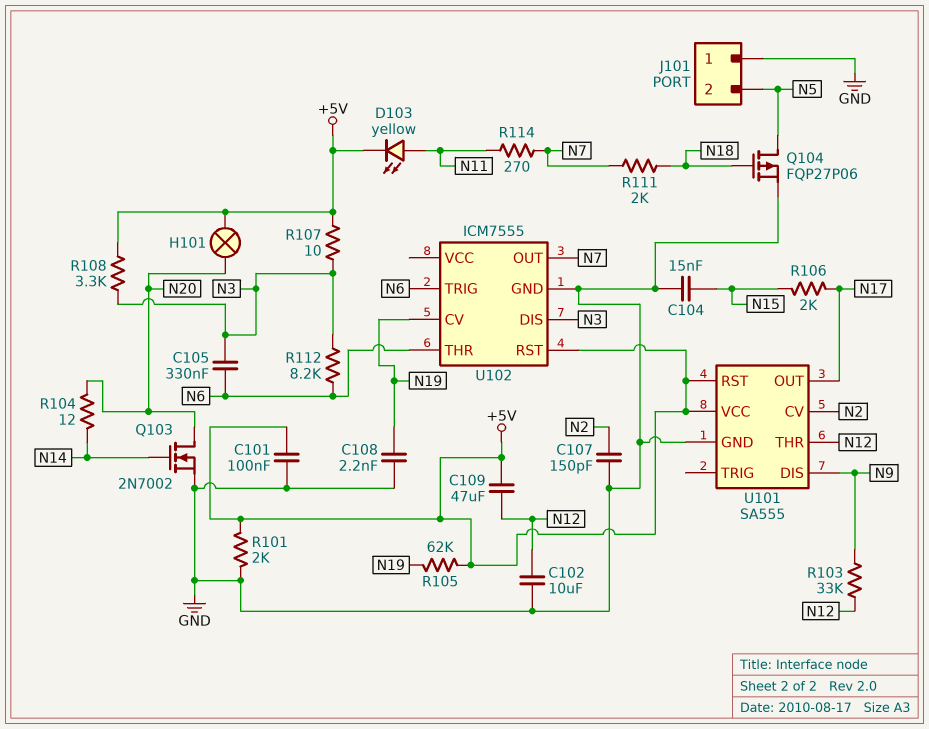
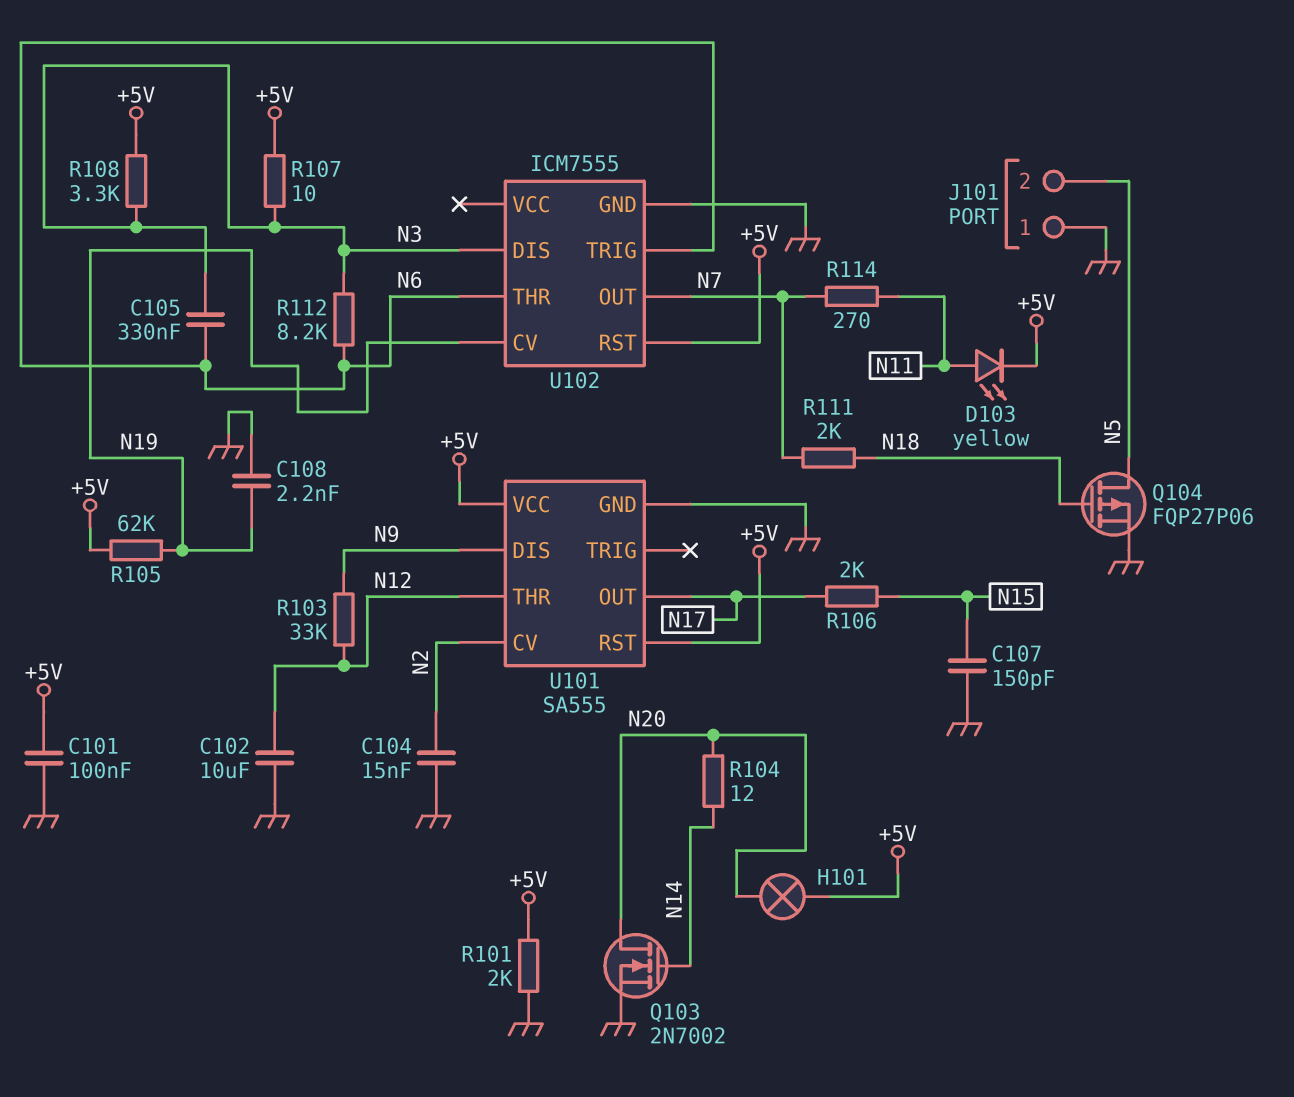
C104: 15nF (GND, N15) -> 15nF (GND, N2)
C107: 150pF (GND, N2) -> 150pF (GND, N15)
C109: 47uF (+5V, N12) -> none

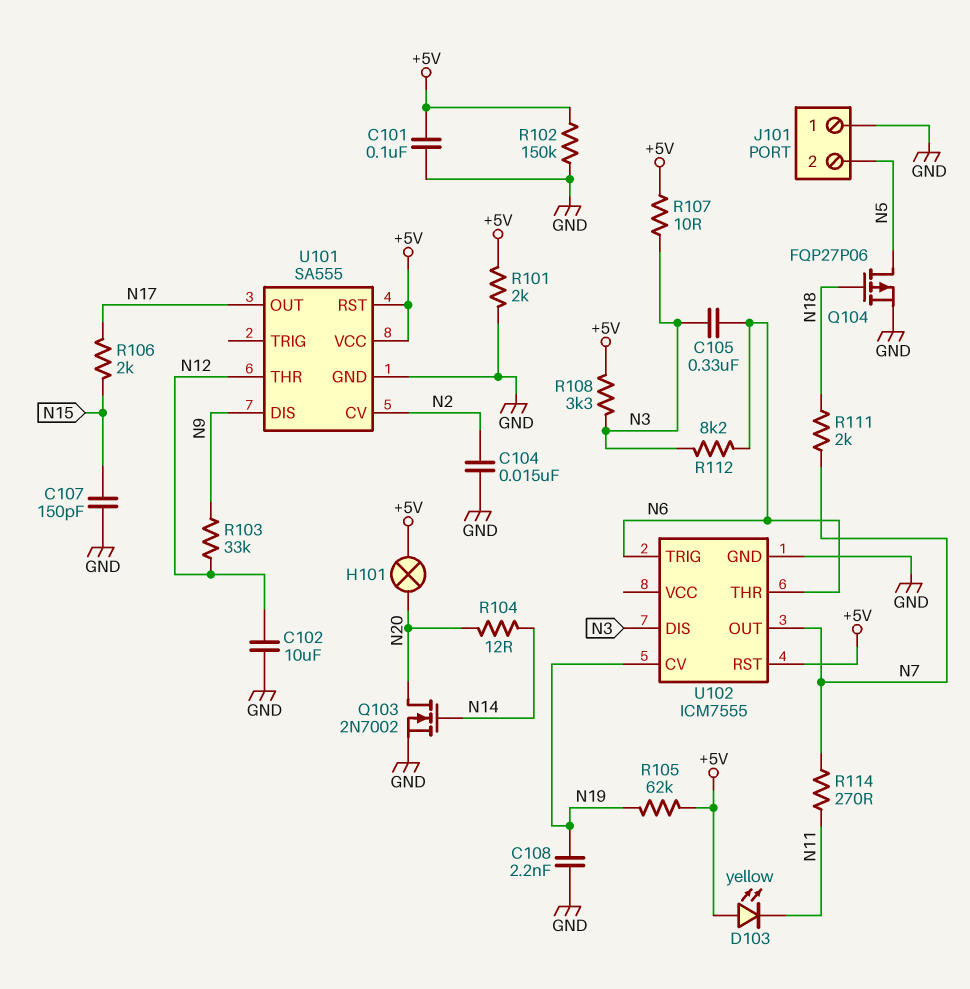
D103: LED yellow (A N11, K +5V) -> LED yellow (A +5V, K N11)
R102: none -> 150k (+5V, GND)

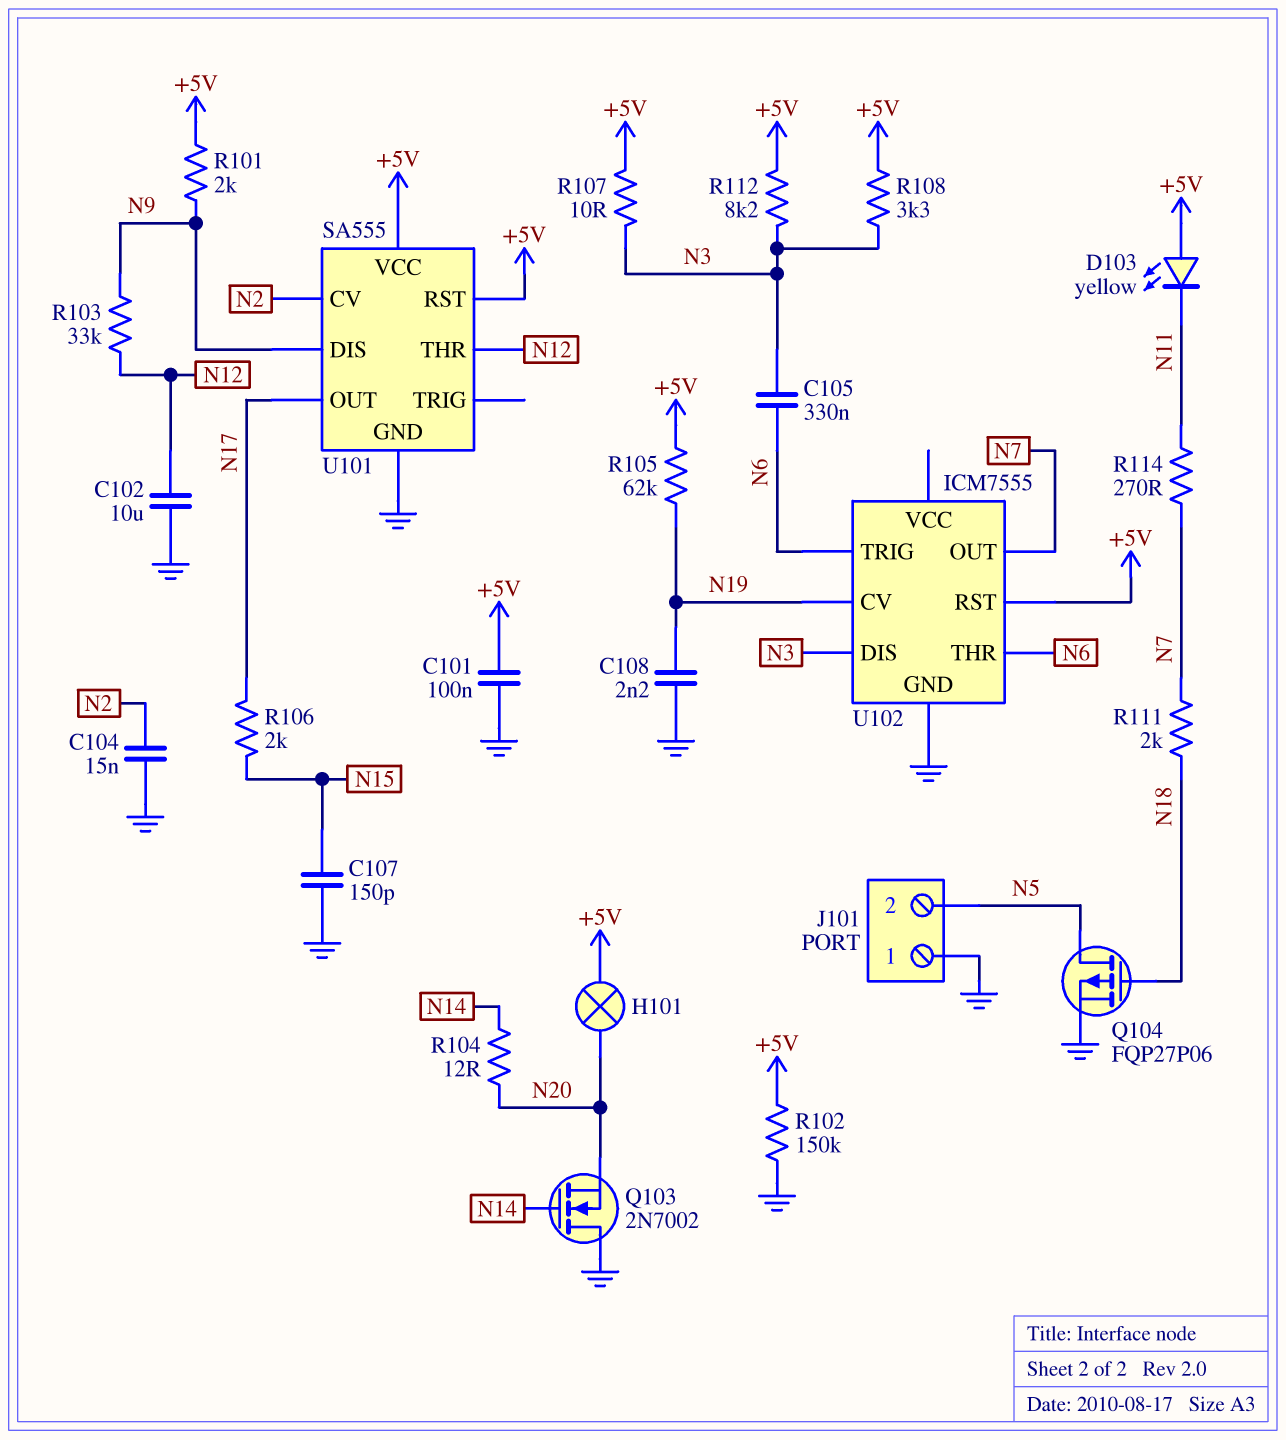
Q103: NMOS 2N7002 (G N14, D N20, S GND) -> NMOS 2N7002 (G N14, D GND, S N20)
R101: 2k (+5V, GND) -> 2k (+5V, N9)
R112: 8.2k (N3, N6) -> 8.2k (+5V, N3)

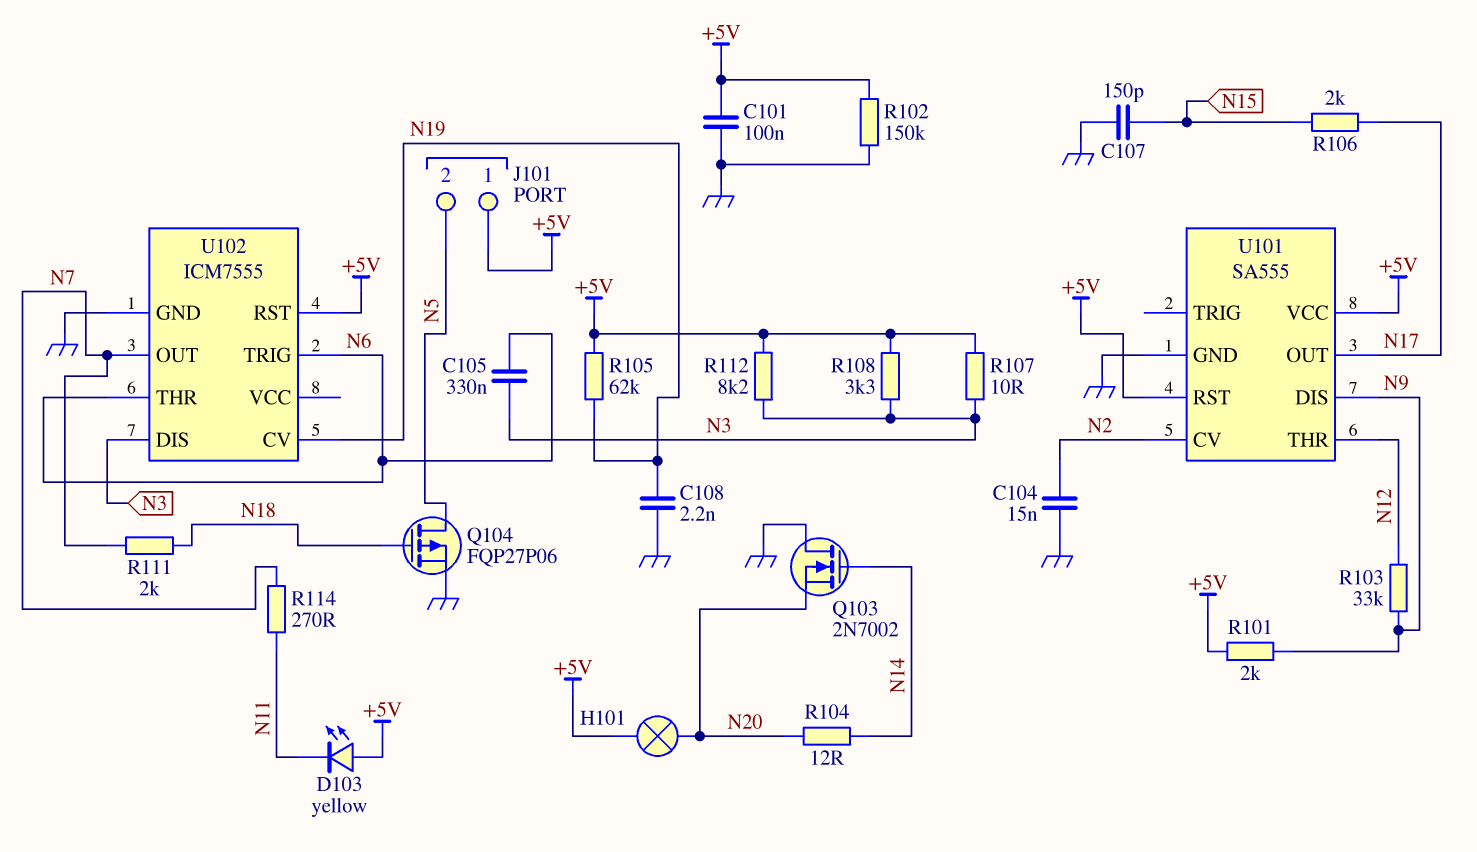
C102: 10uF (GND, N12) -> none
J101 pin 1: GND -> +5V

